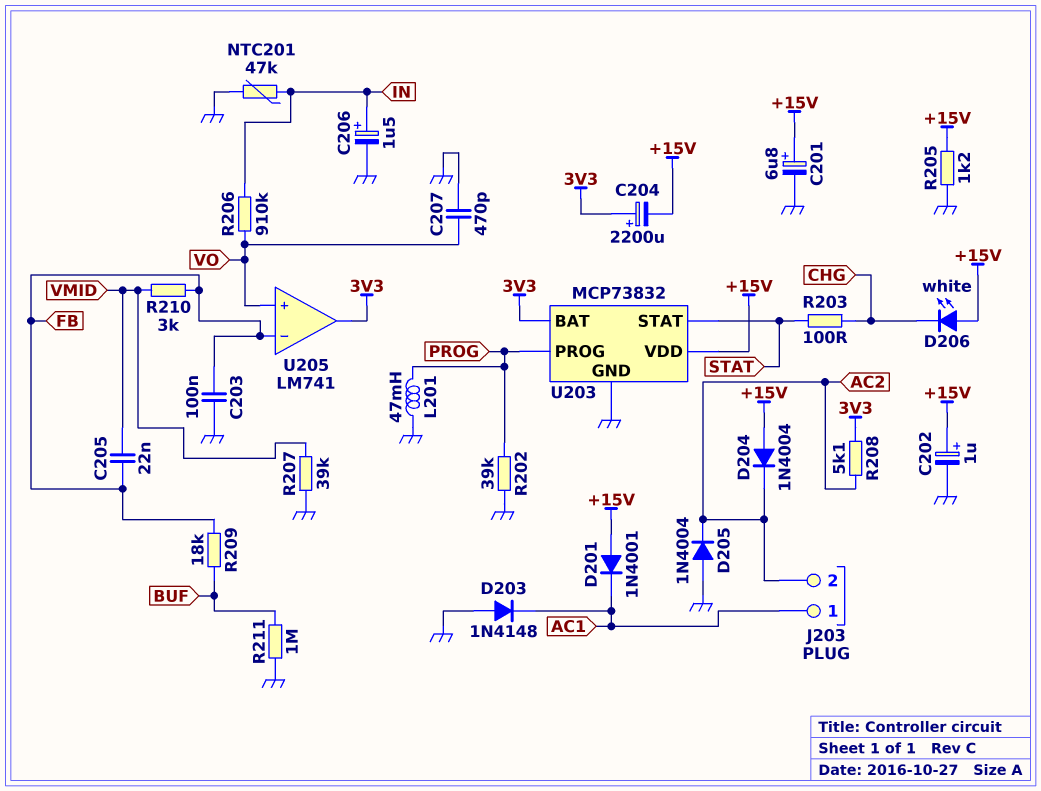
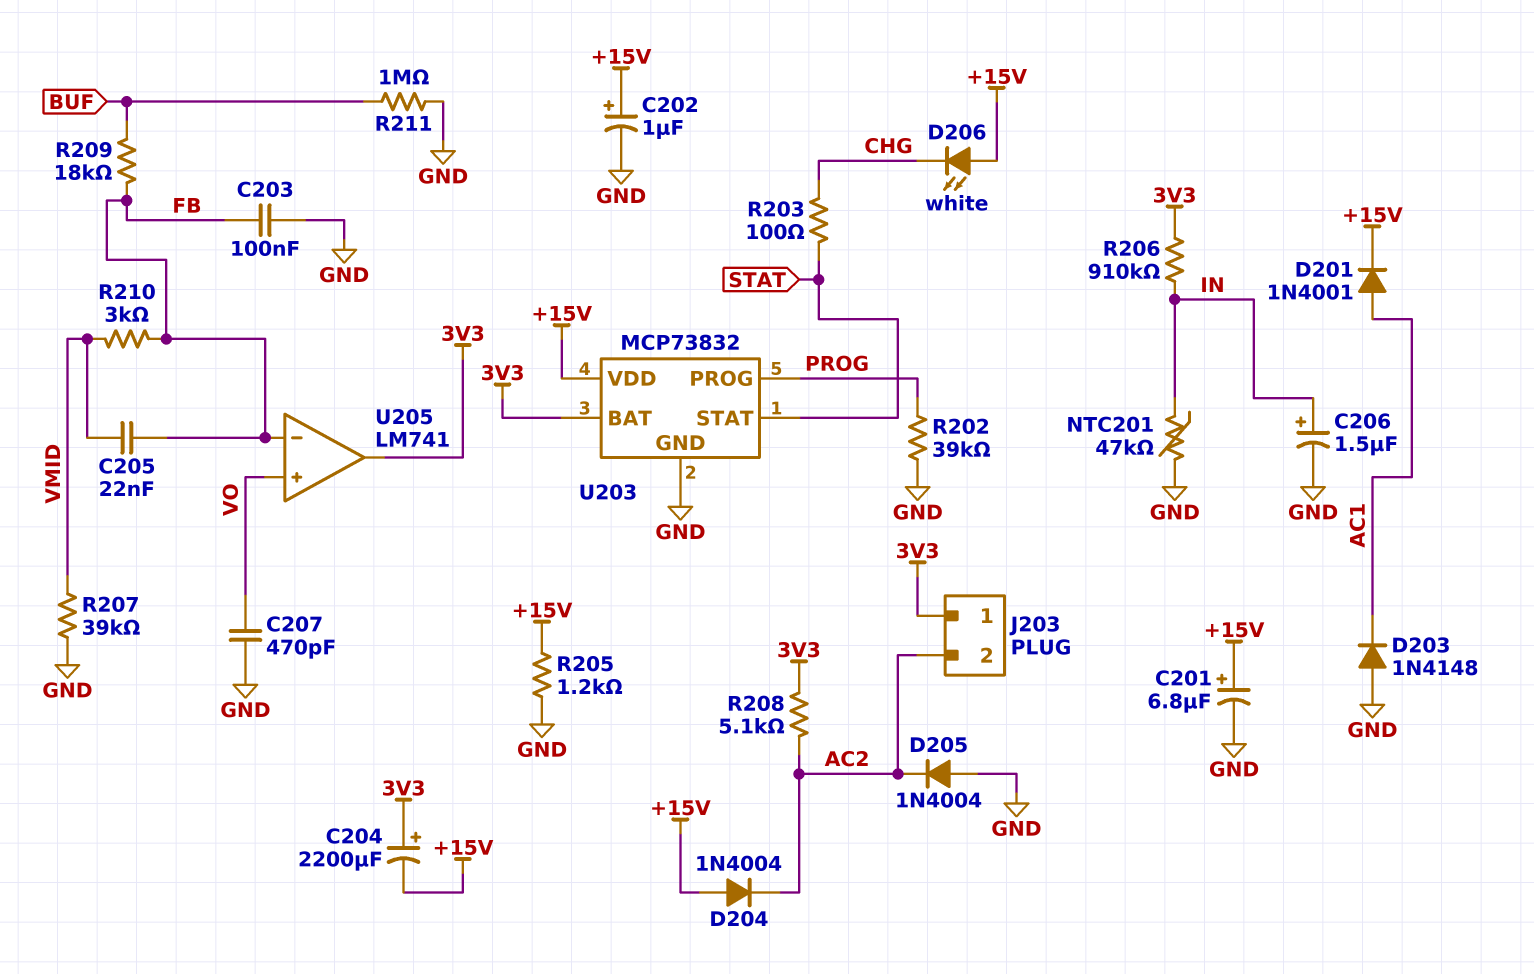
D201: diode 1N4001 (A +15V, K AC1) -> diode 1N4001 (A AC1, K +15V)
J203 pin 1: AC1 -> 3V3
L201: 47mH (GND, PROG) -> none
R206: 910k (IN, VO) -> 910k (3V3, IN)

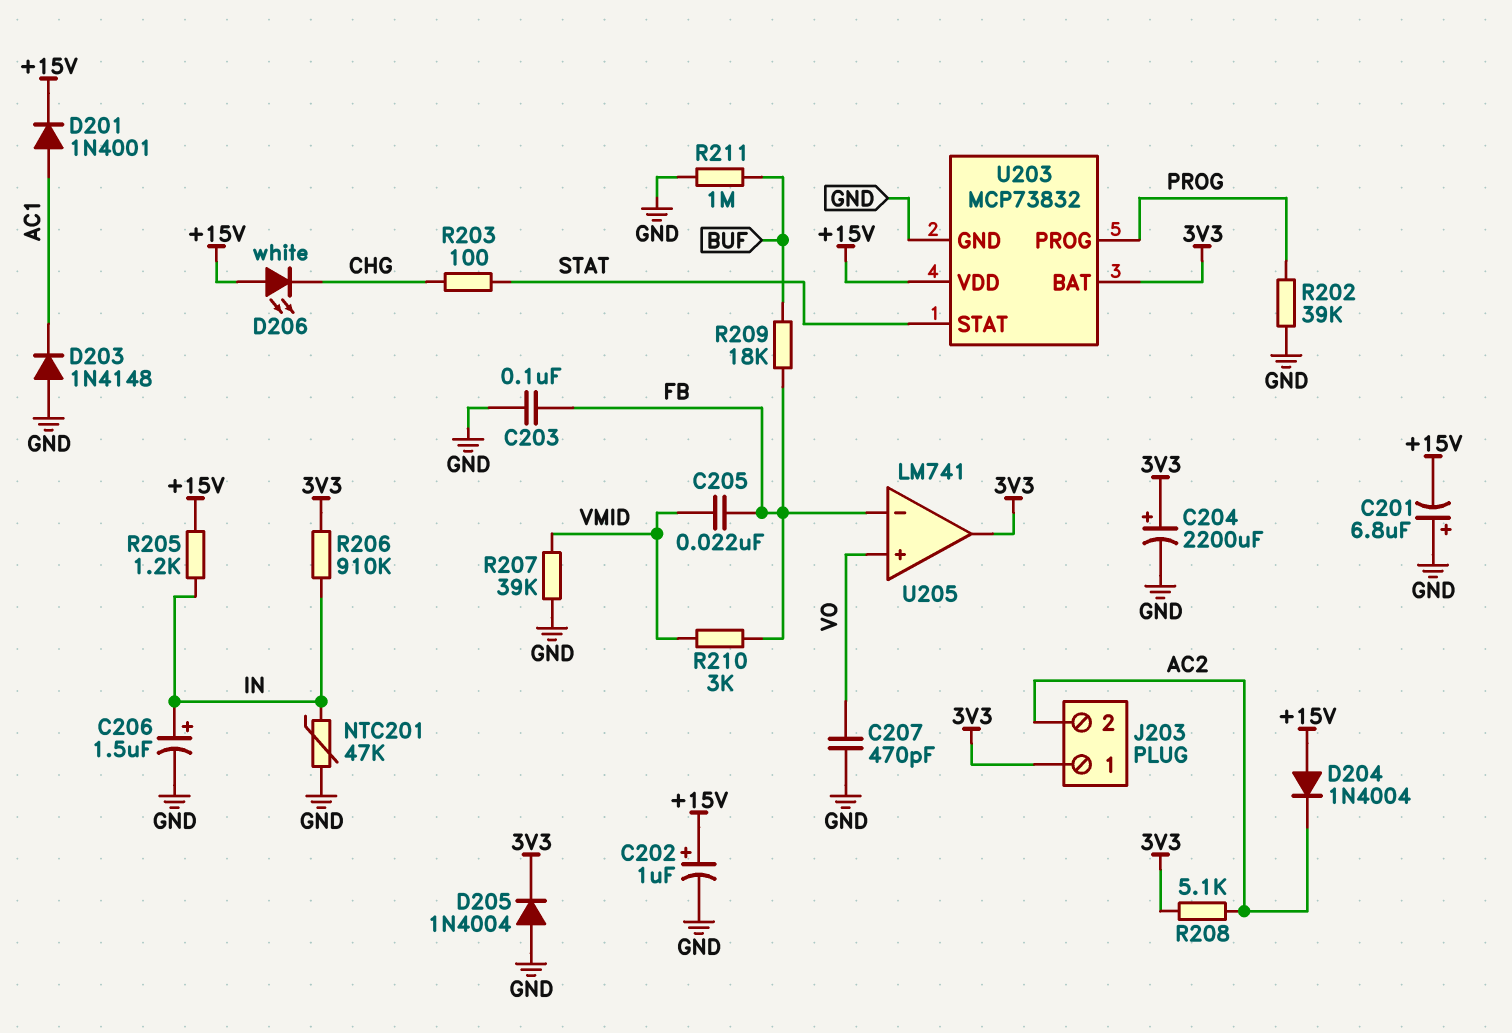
C201: 6.8uF (plus +15V, minus GND) -> 6.8uF (plus GND, minus +15V)
C204: 2200uF (plus 3V3, minus +15V) -> 2200uF (plus 3V3, minus GND)
D205: diode 1N4004 (A GND, K AC2) -> diode 1N4004 (A GND, K 3V3)
R205: 1.2k (+15V, GND) -> 1.2k (+15V, IN)

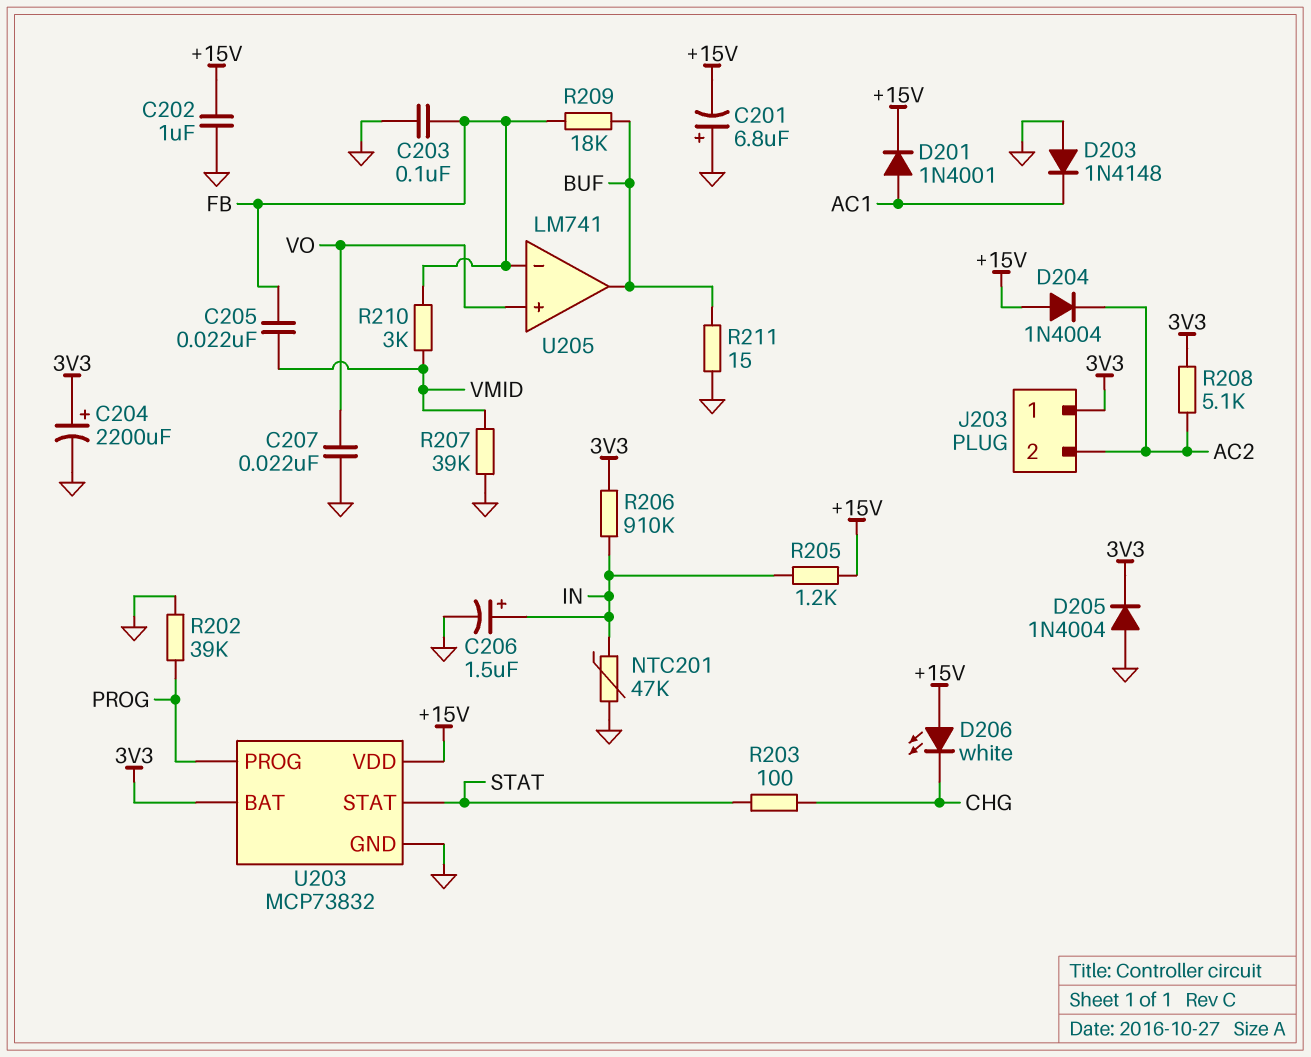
C202: 1uF (plus +15V, minus GND) -> 1uF (+15V, GND)
C207: 470pF (GND, VO) -> 22nF (GND, VO)
R211: 1M (BUF, GND) -> 15 (BUF, GND)
U205 pin out: 3V3 -> BUF

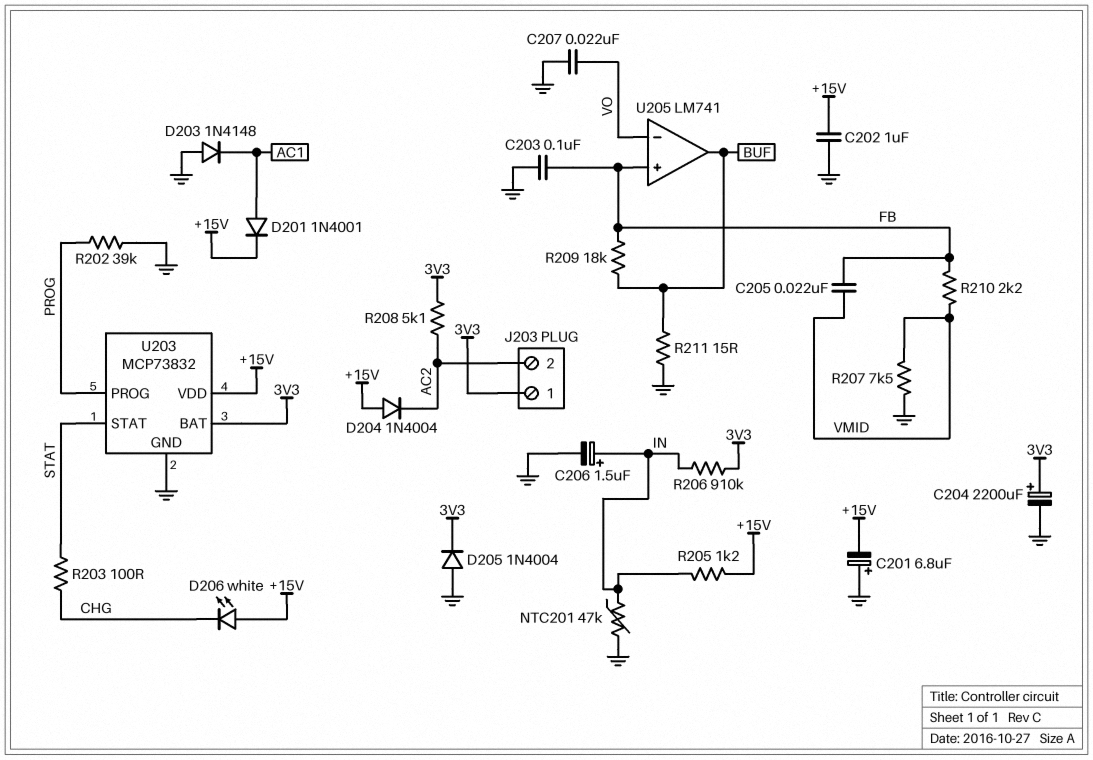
R207: 39k (GND, VMID) -> 7.5k (GND, VMID)
R210: 3k (FB, VMID) -> 2.2k (FB, VMID)
U205 pin in+: VO -> FB
U205 pin in-: FB -> VO

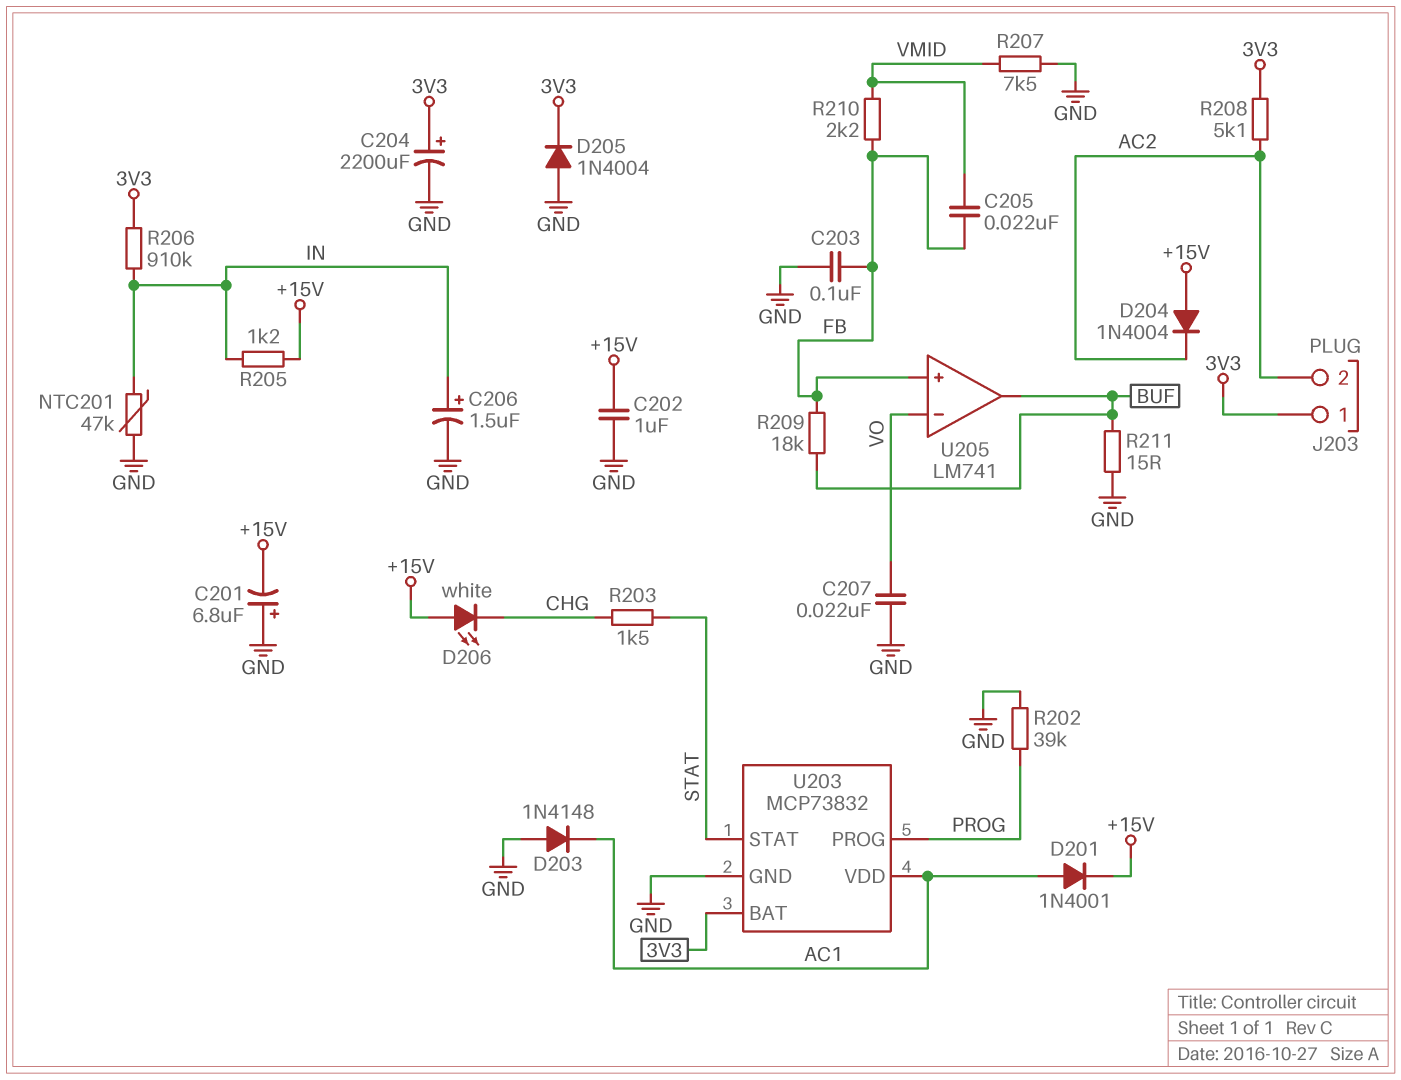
R203: 100 (CHG, STAT) -> 1.5k (CHG, STAT)
U203 pin VDD: +15V -> AC1

